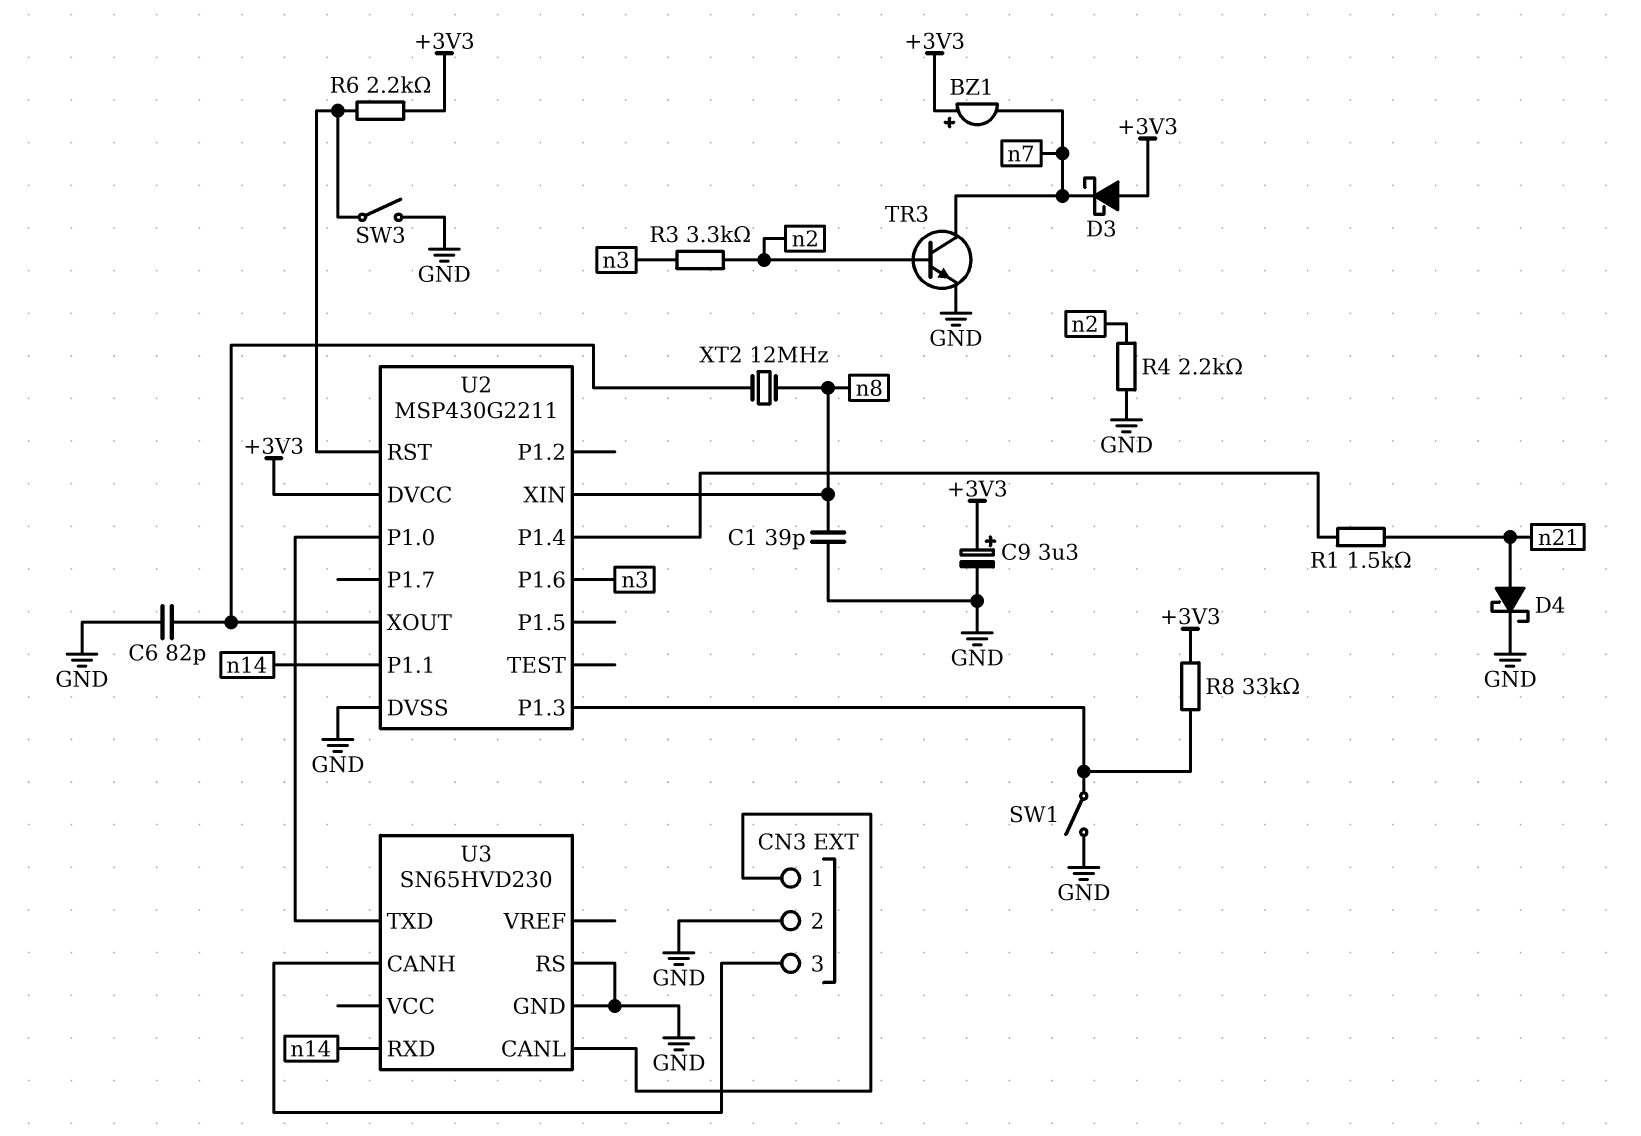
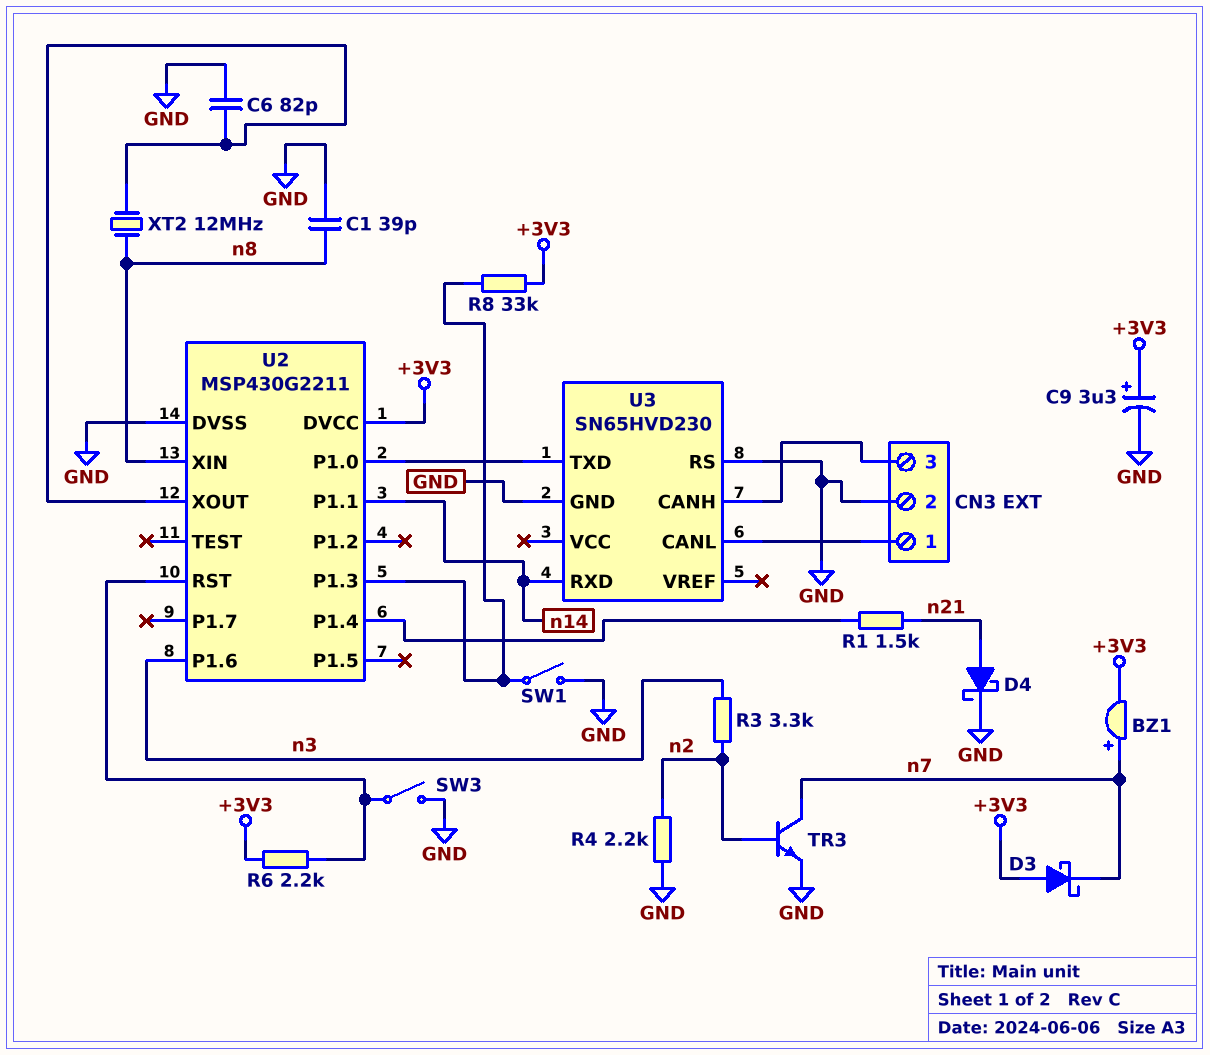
BZ1: buzzer (plus +3V3, minus n7) -> buzzer (plus n7, minus +3V3)

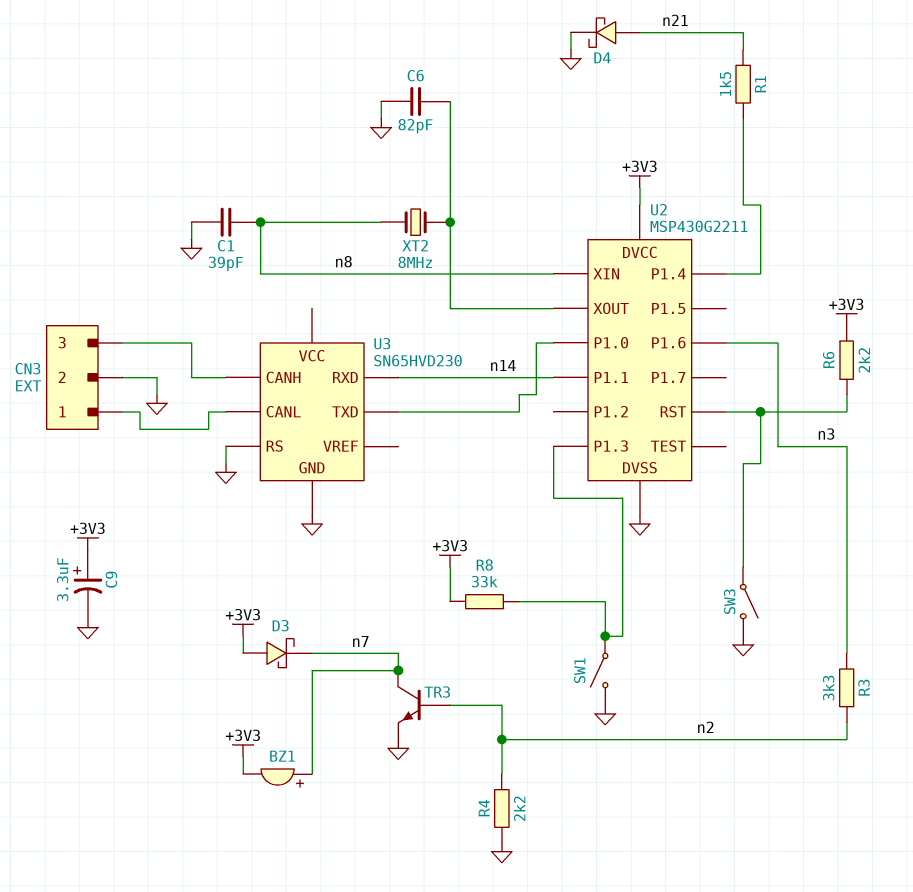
XT2: 12MHz (U2/XOUT, n8) -> 8MHz (U2/XOUT, n8)

